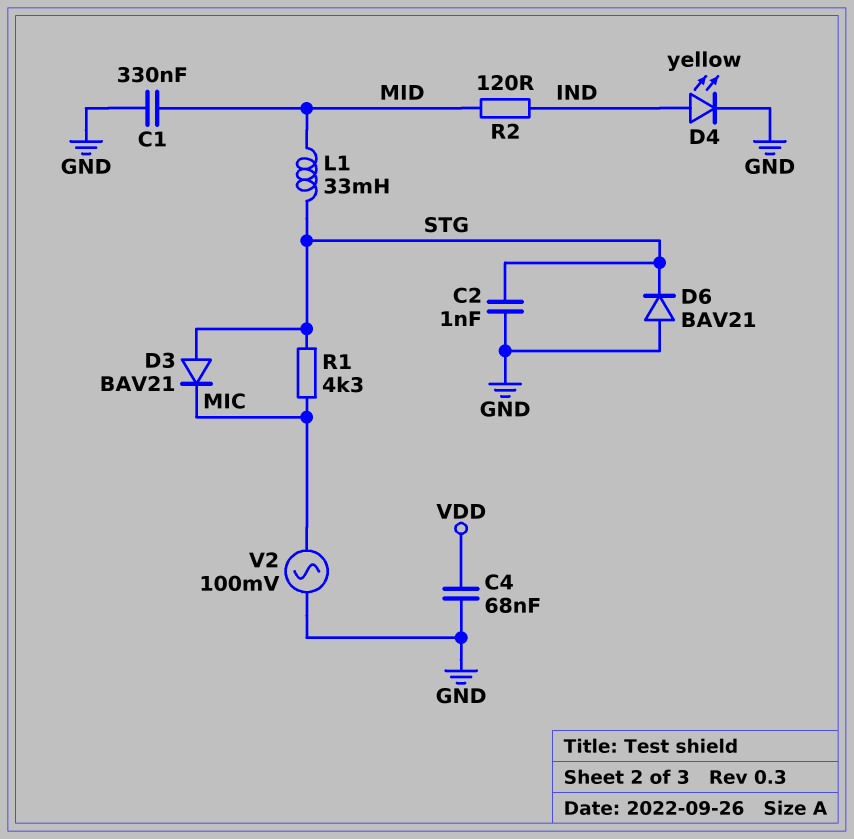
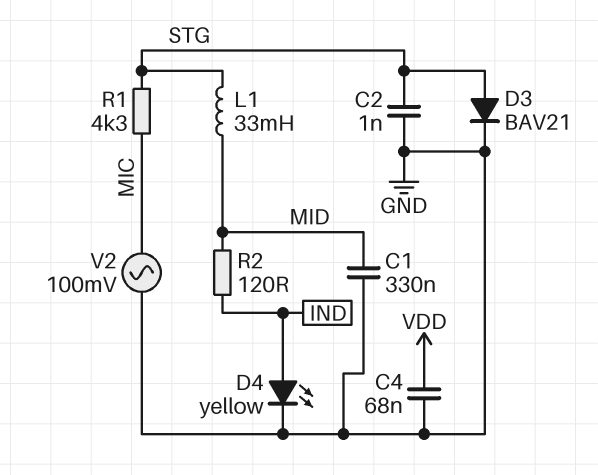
D3: diode BAV21 (A STG, K MIC) -> diode BAV21 (A STG, K GND)
D6: diode BAV21 (A GND, K STG) -> none

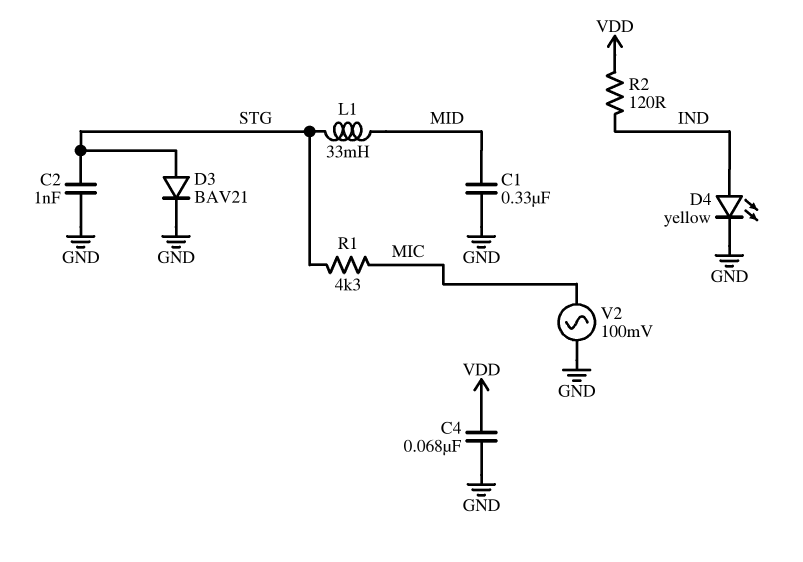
R2: 120 (IND, MID) -> 120 (IND, VDD)

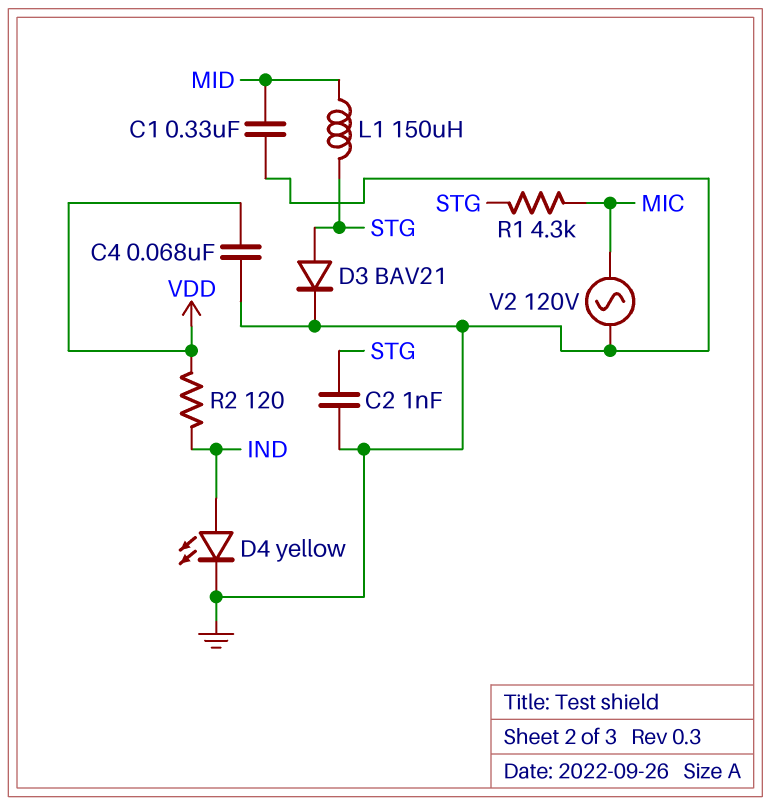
L1: 33mH (MID, STG) -> 150uH (MID, STG)
V2: AC 100mV (GND, MIC) -> AC 120V (GND, MIC)

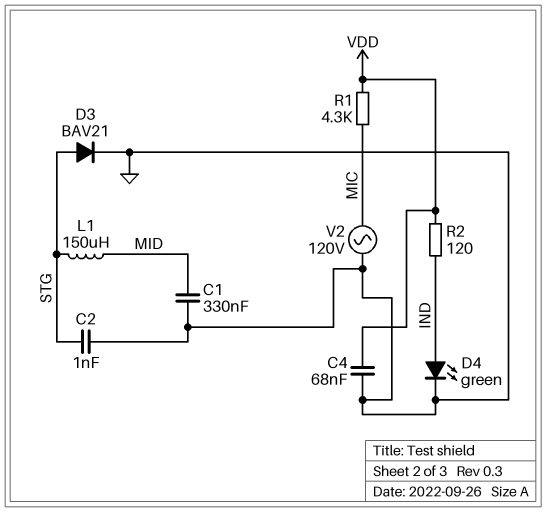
D4: LED yellow (A IND, K GND) -> LED green (A IND, K GND)
R1: 4.3k (MIC, STG) -> 4.3k (MIC, VDD)

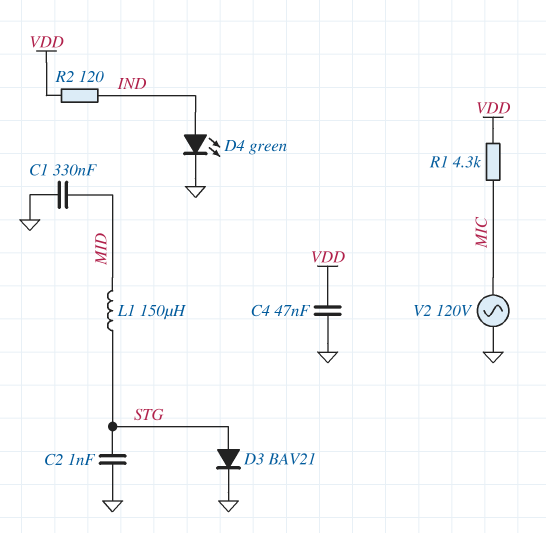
C4: 68nF (GND, VDD) -> 47nF (GND, VDD)

